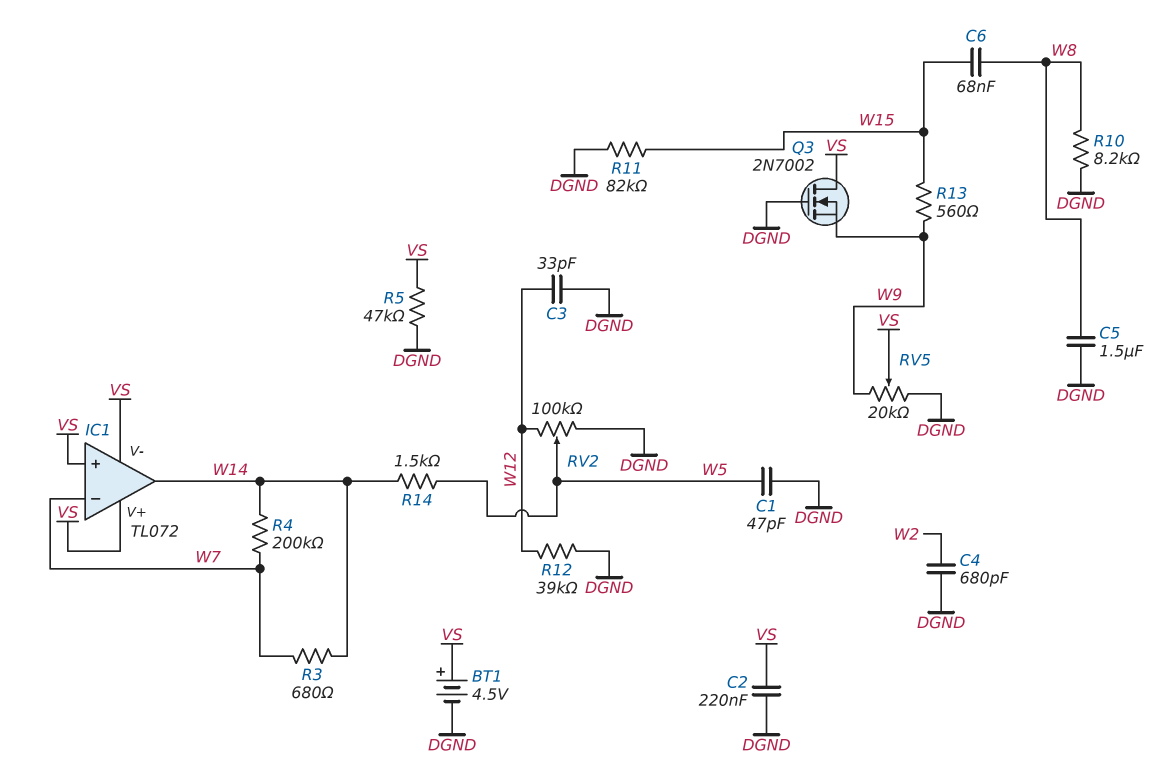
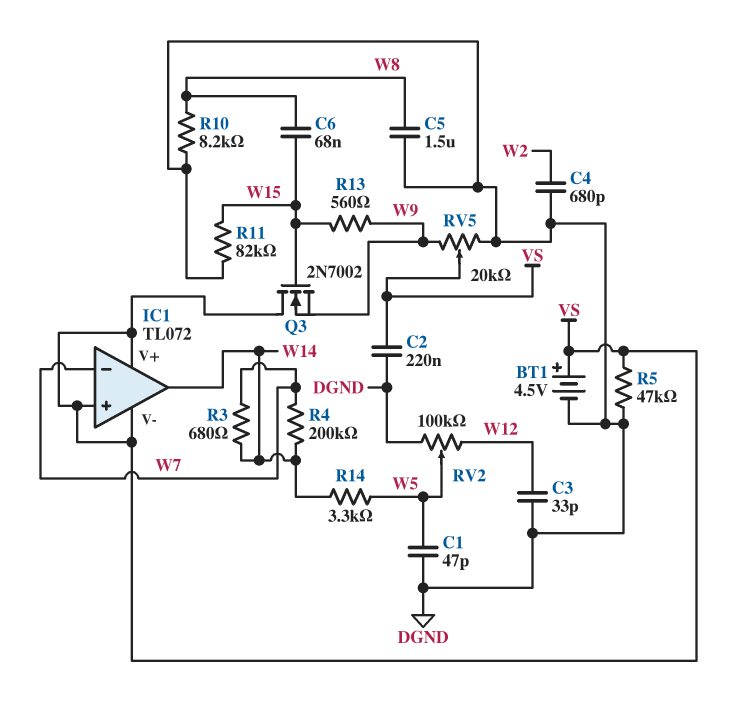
Q3: NMOS 2N7002 (G DGND, D VS, S W9) -> NMOS 2N7002 (G W15, D VS, S W9)
R12: 39k (DGND, W12) -> none
R14: 1.5k (W5, W14) -> 3.3k (W5, W14)

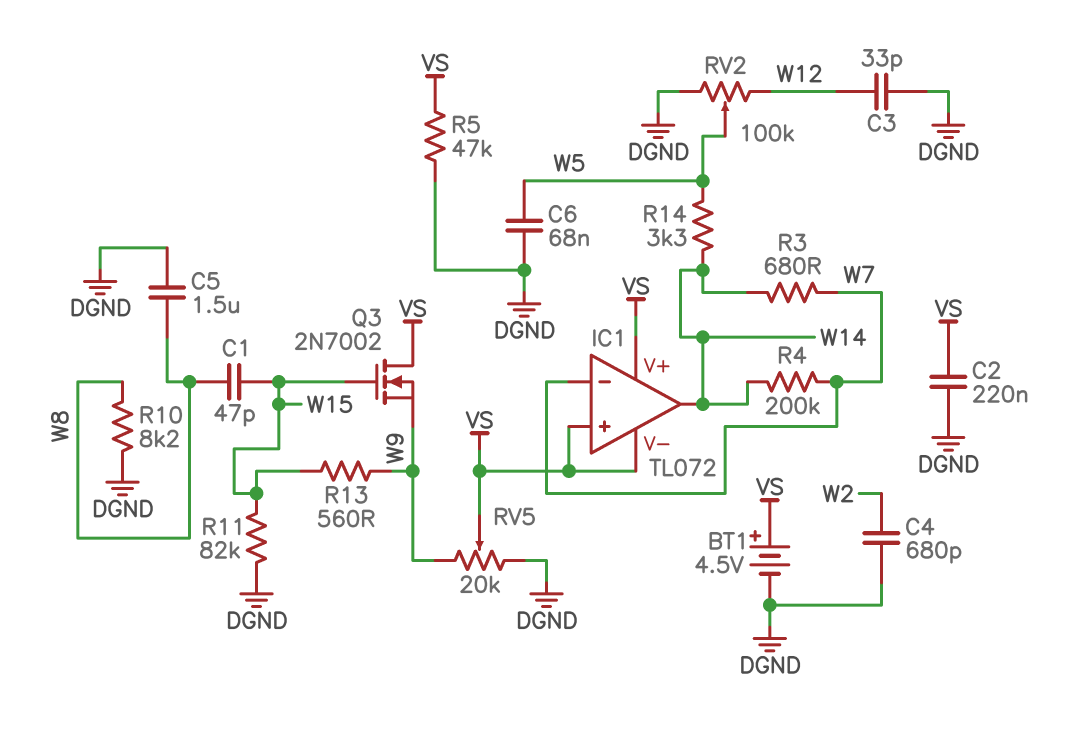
C1: 47pF (DGND, W5) -> 47pF (W8, W15)
C6: 68nF (W8, W15) -> 68nF (DGND, W5)

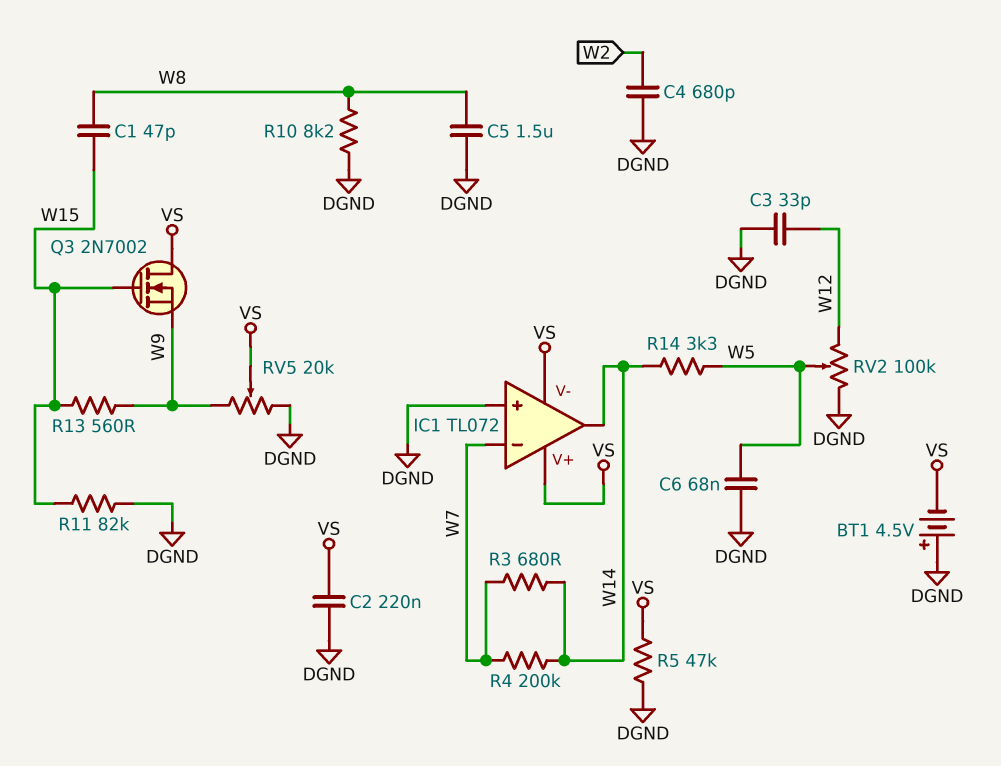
BT1: 4.5V (plus VS, minus DGND) -> 4.5V (plus DGND, minus VS)
IC1 pin in+: VS -> DGND

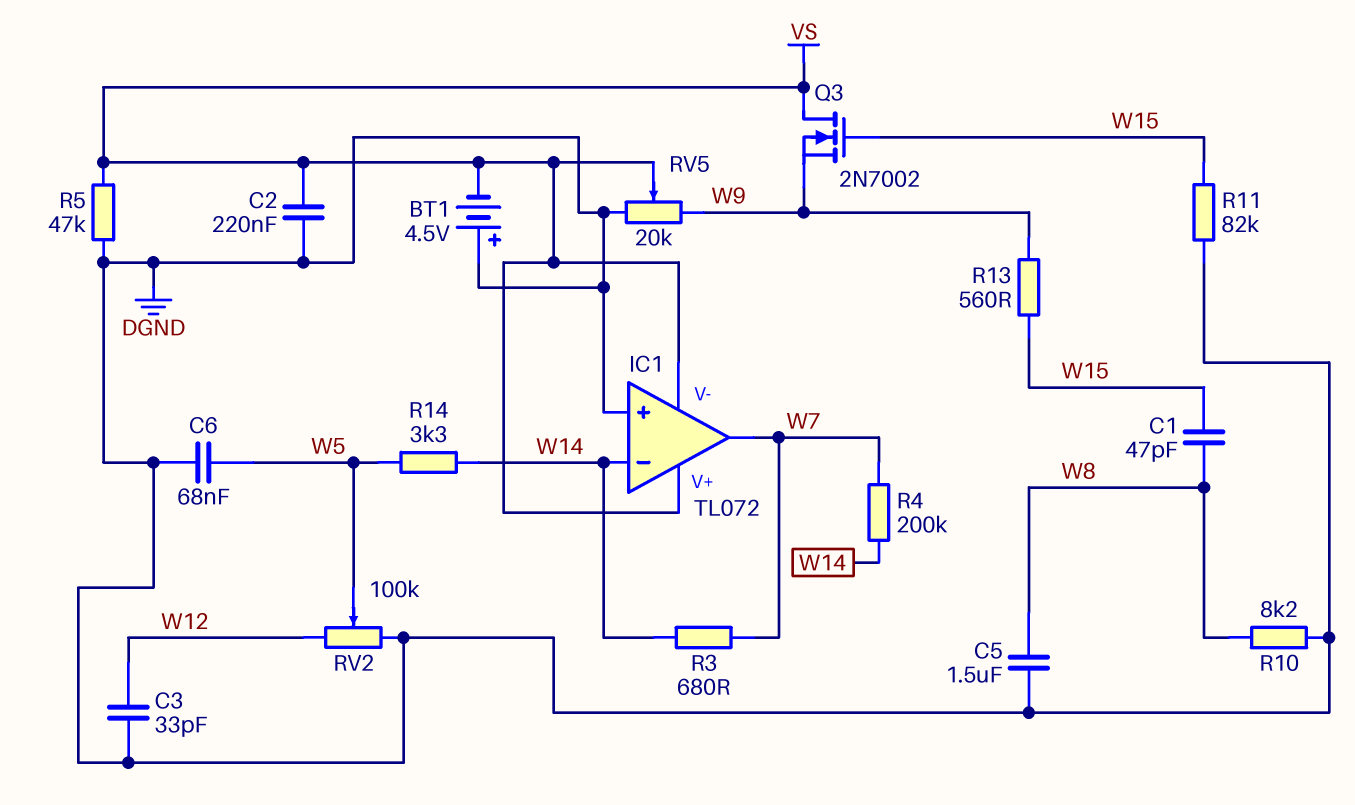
C4: 680pF (DGND, W2) -> none
IC1 pin in-: W7 -> W14
IC1 pin out: W14 -> W7

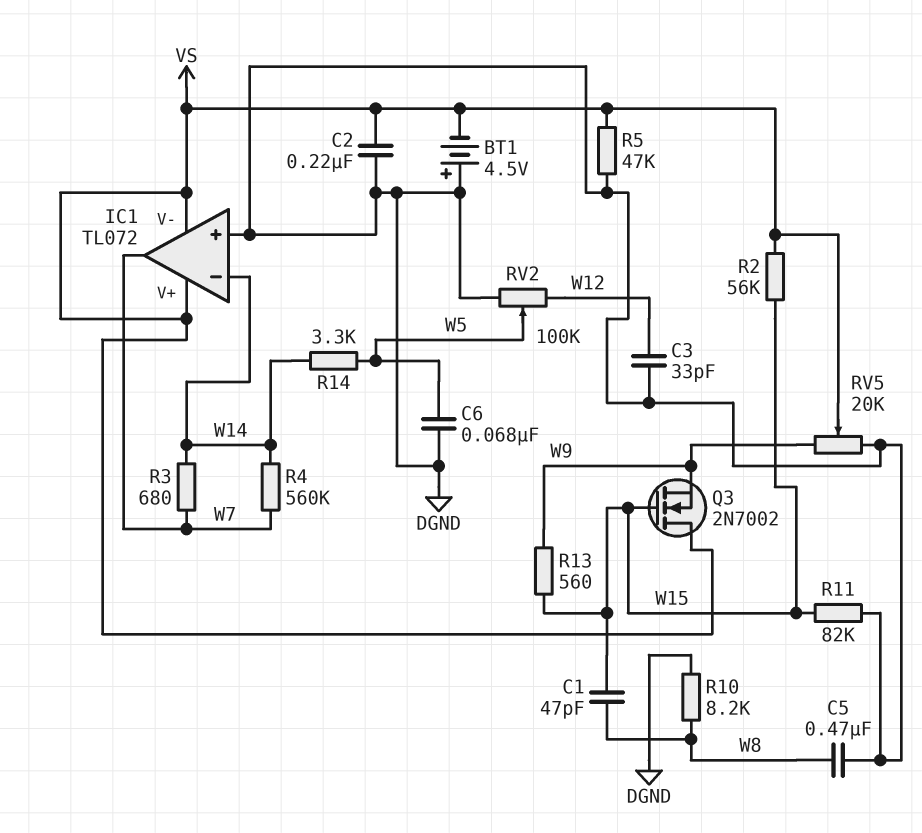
C5: 1.5uF (DGND, W8) -> 470nF (DGND, W8)
R2: none -> 56k (VS, W15)
R4: 200k (W7, W14) -> 560k (W7, W14)

